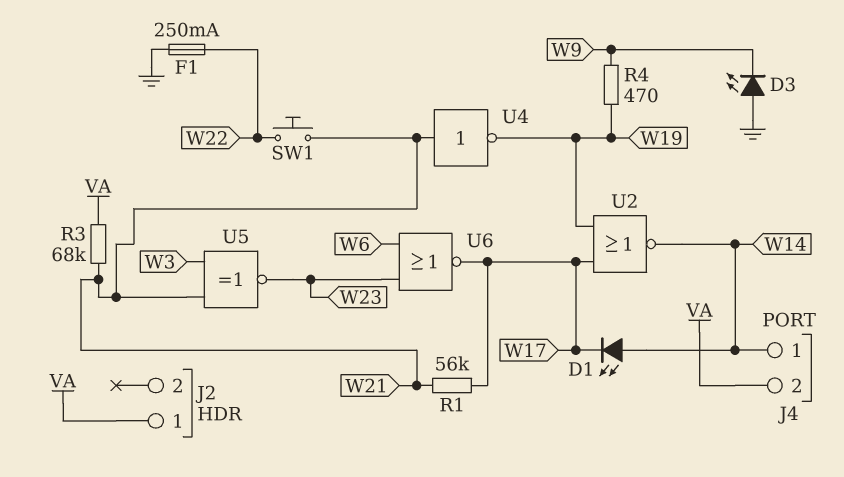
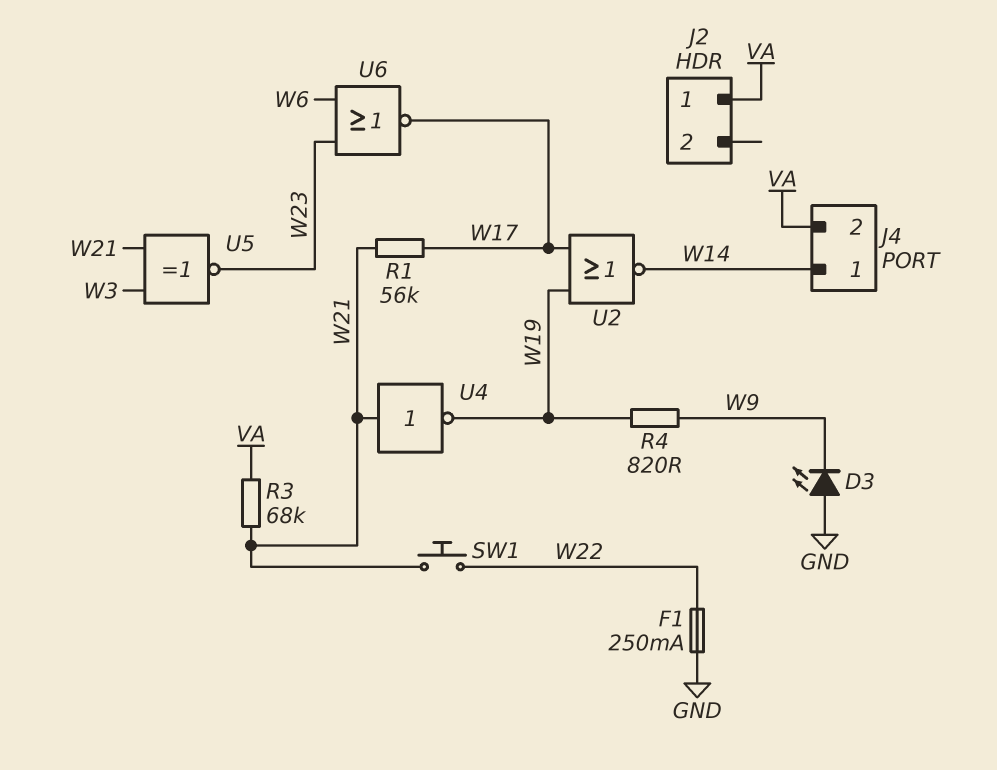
D1: LED (A W14, K W17) -> none
R4: 470 (W9, W19) -> 820 (W9, W19)

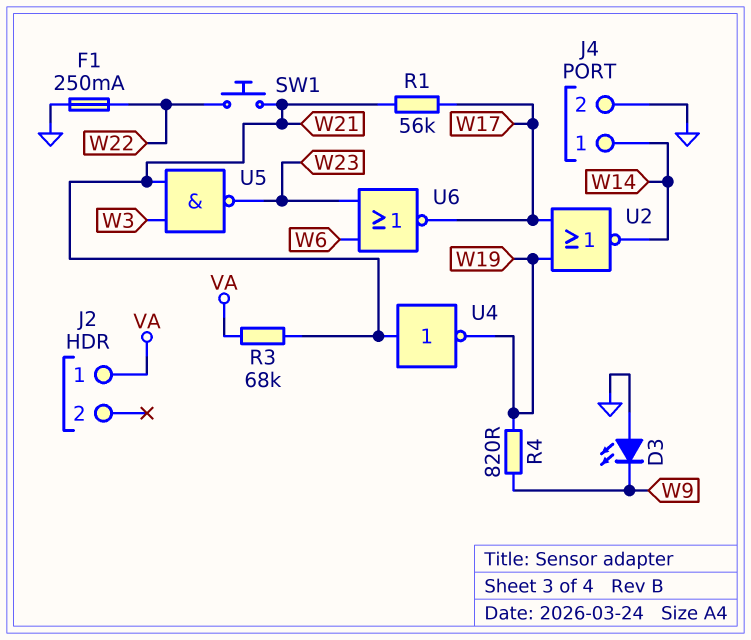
J4 pin 2: VA -> GND
U5: XNOR (in W3, in W21, out W23) -> NAND (in W3, in W21, out W23)

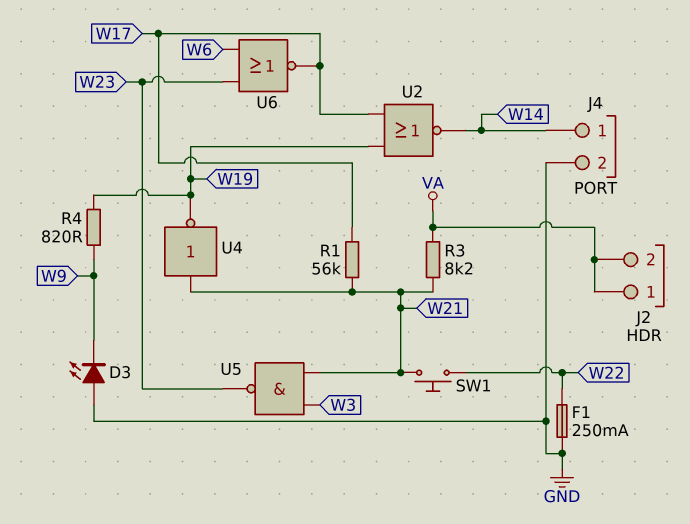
J2 pin 2: none -> VA
R3: 68k (VA, W21) -> 8.2k (VA, W21)

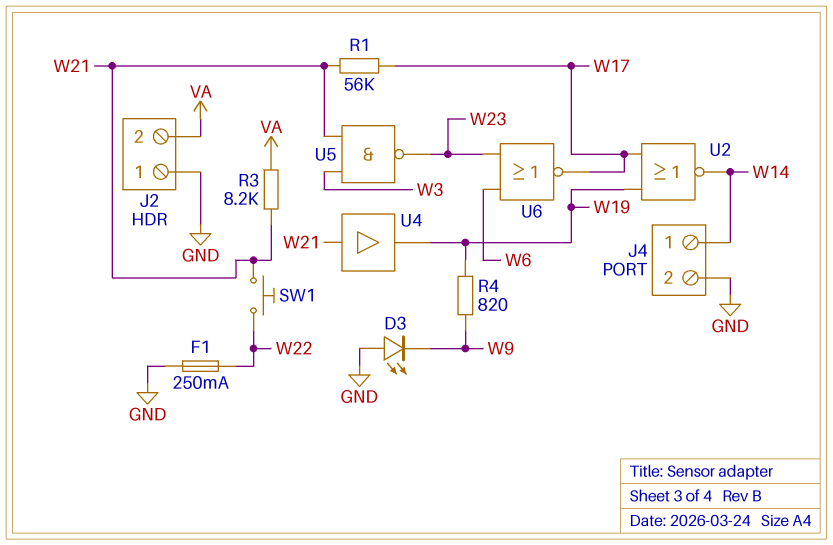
J2 pin 1: VA -> GND
U4: NOT (in W21, out W19) -> buffer (in W21, out W19)

